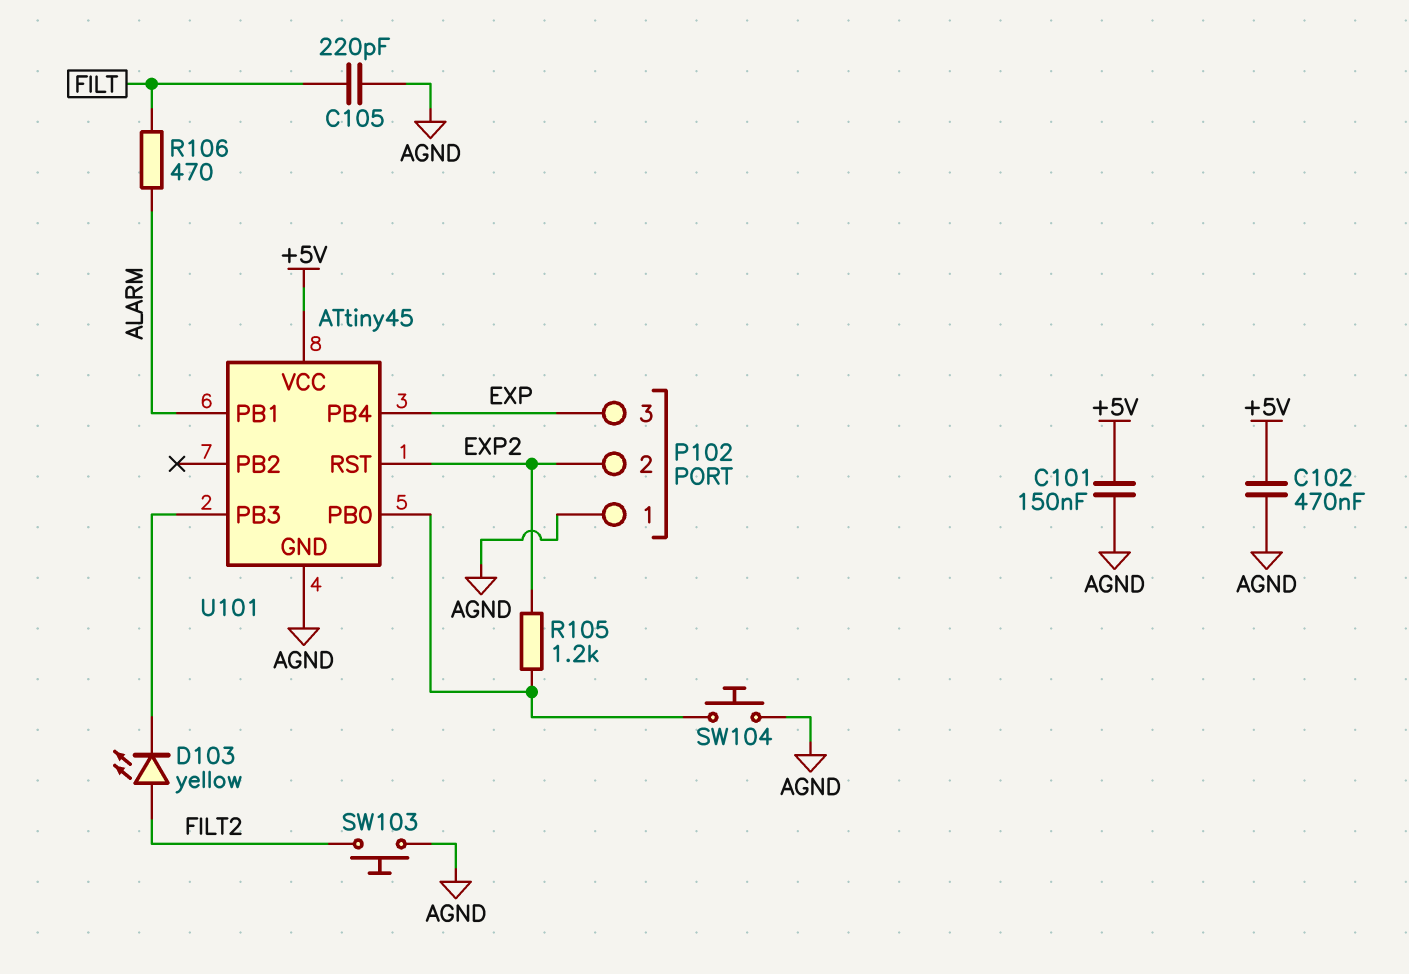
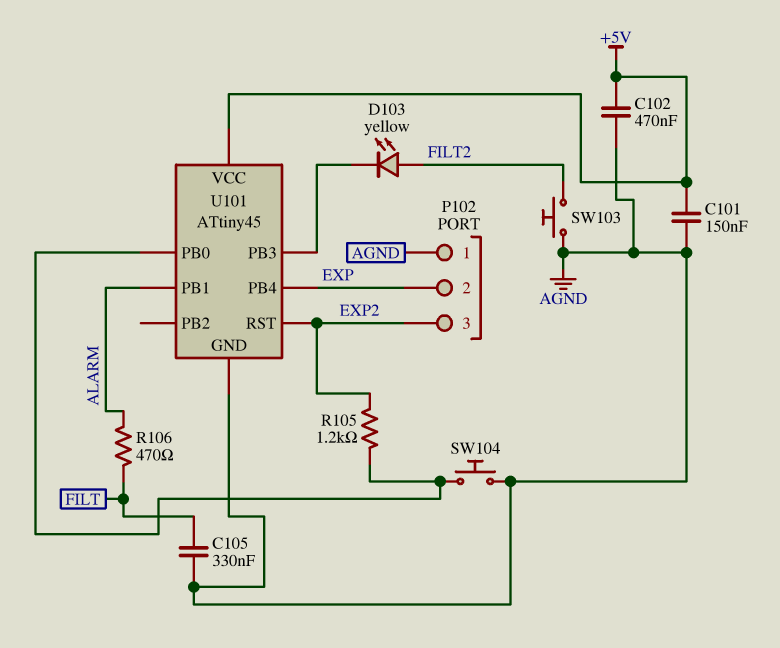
C105: 220pF (AGND, FILT) -> 330nF (AGND, FILT)
P102 pin 2: EXP2 -> EXP
P102 pin 3: EXP -> EXP2

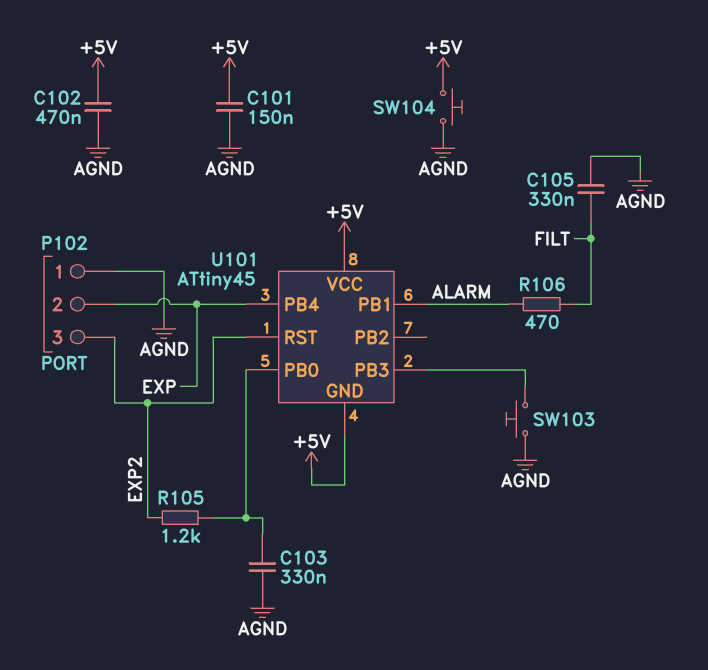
C103: none -> 330nF (AGND, U101/PB0)
D103: LED yellow (A FILT2, K U101/PB3) -> none
SW103: button (AGND, FILT2) -> button (AGND, U101/PB3)
SW104: button (AGND, U101/PB0) -> button (+5V, AGND)
U101 pin GND: AGND -> +5V

